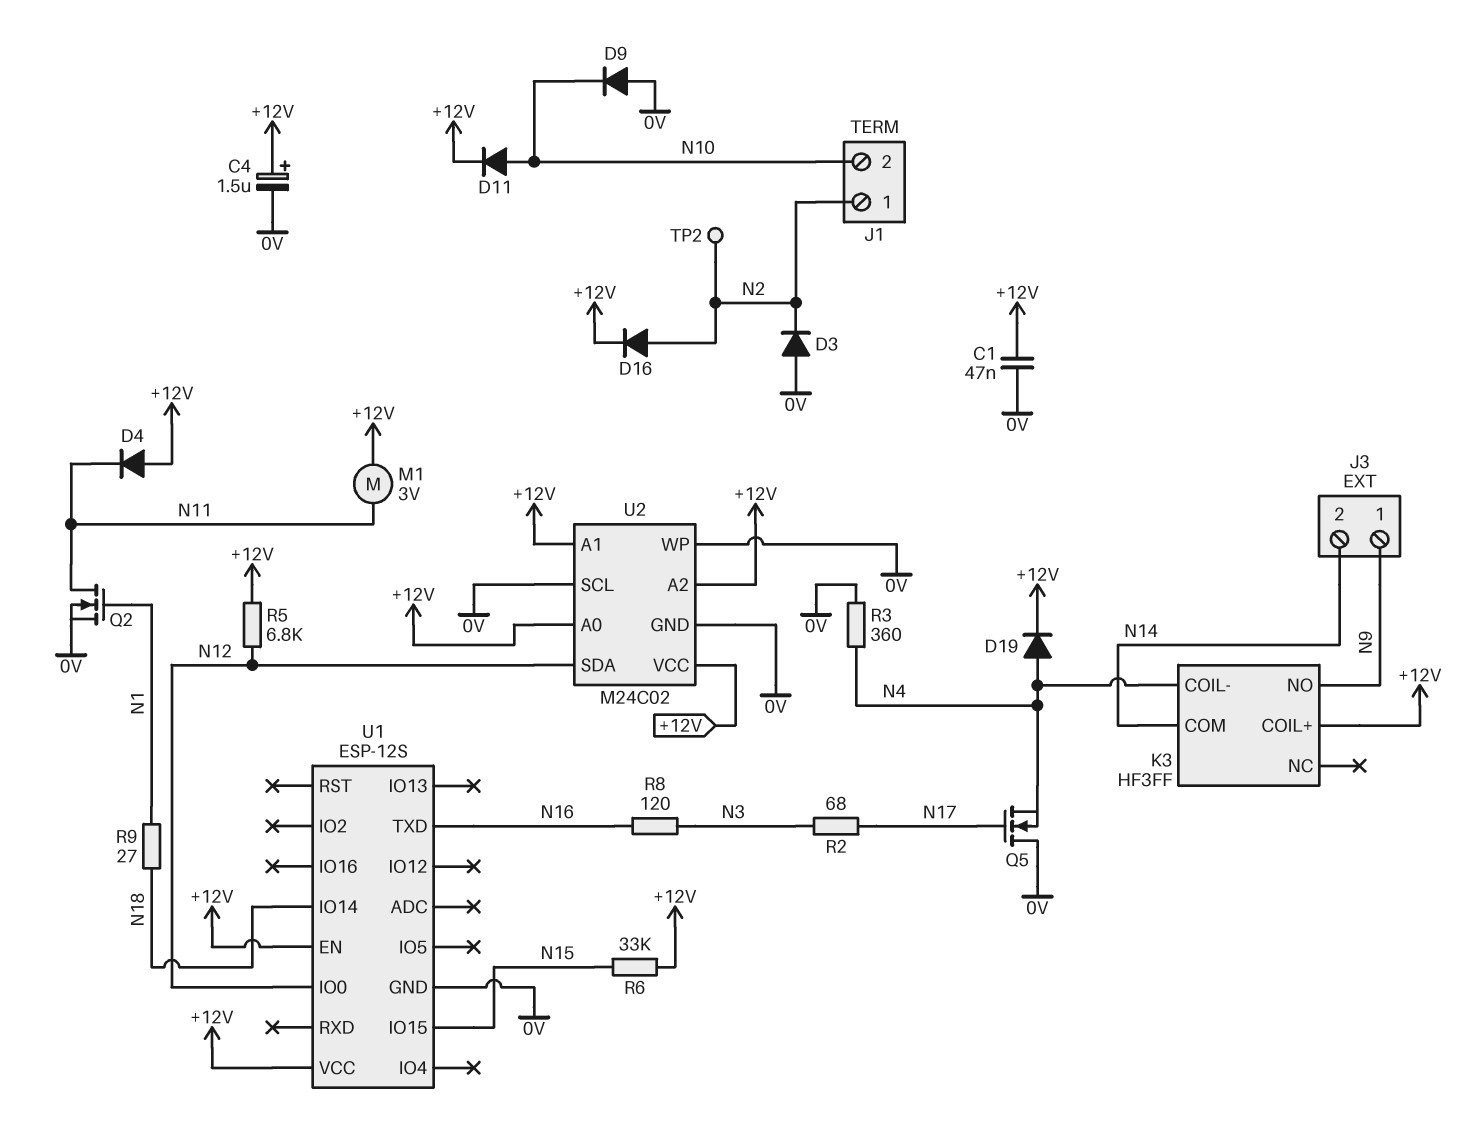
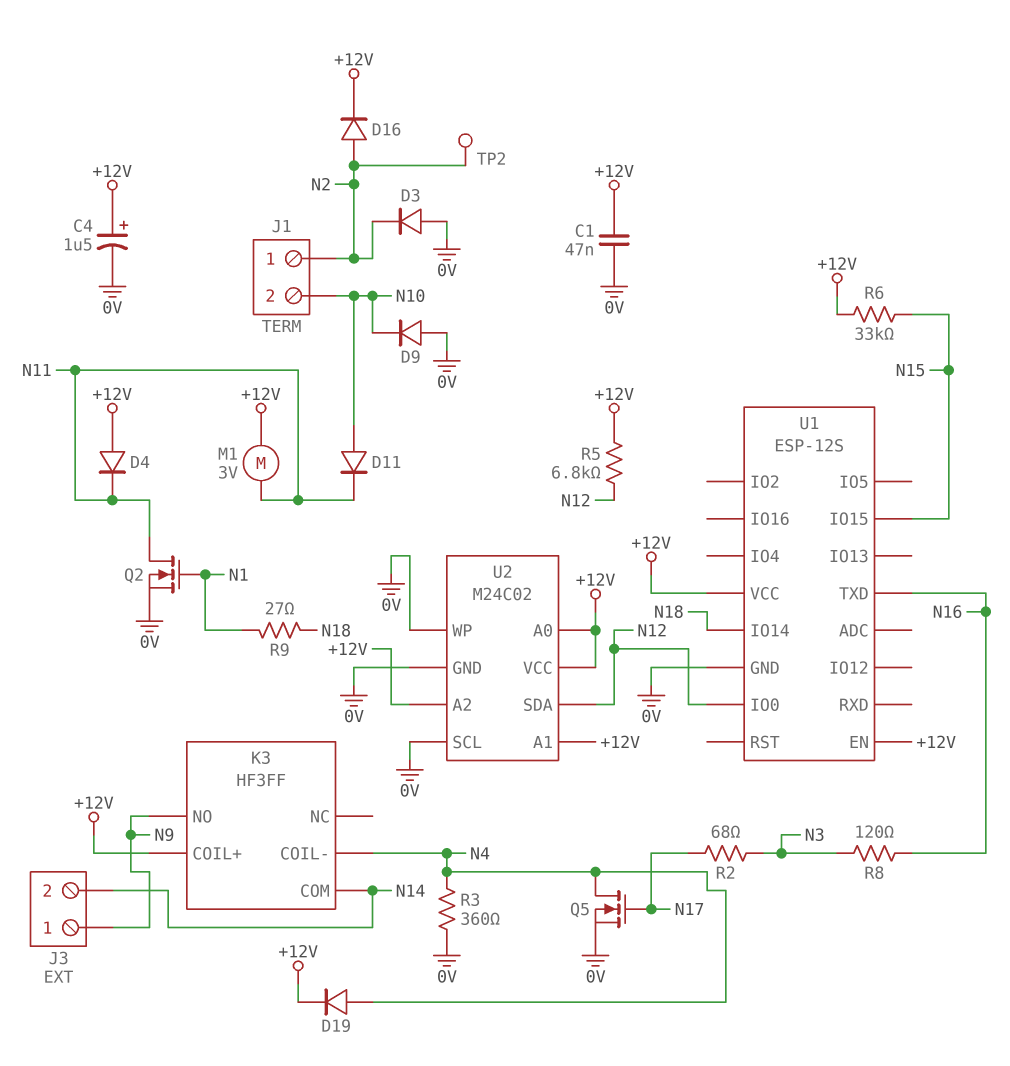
D11: diode (A N10, K +12V) -> diode (A N10, K N11)
Q5: NMOS (G N17, D 0V, S N4) -> NMOS (G N17, D N4, S 0V)

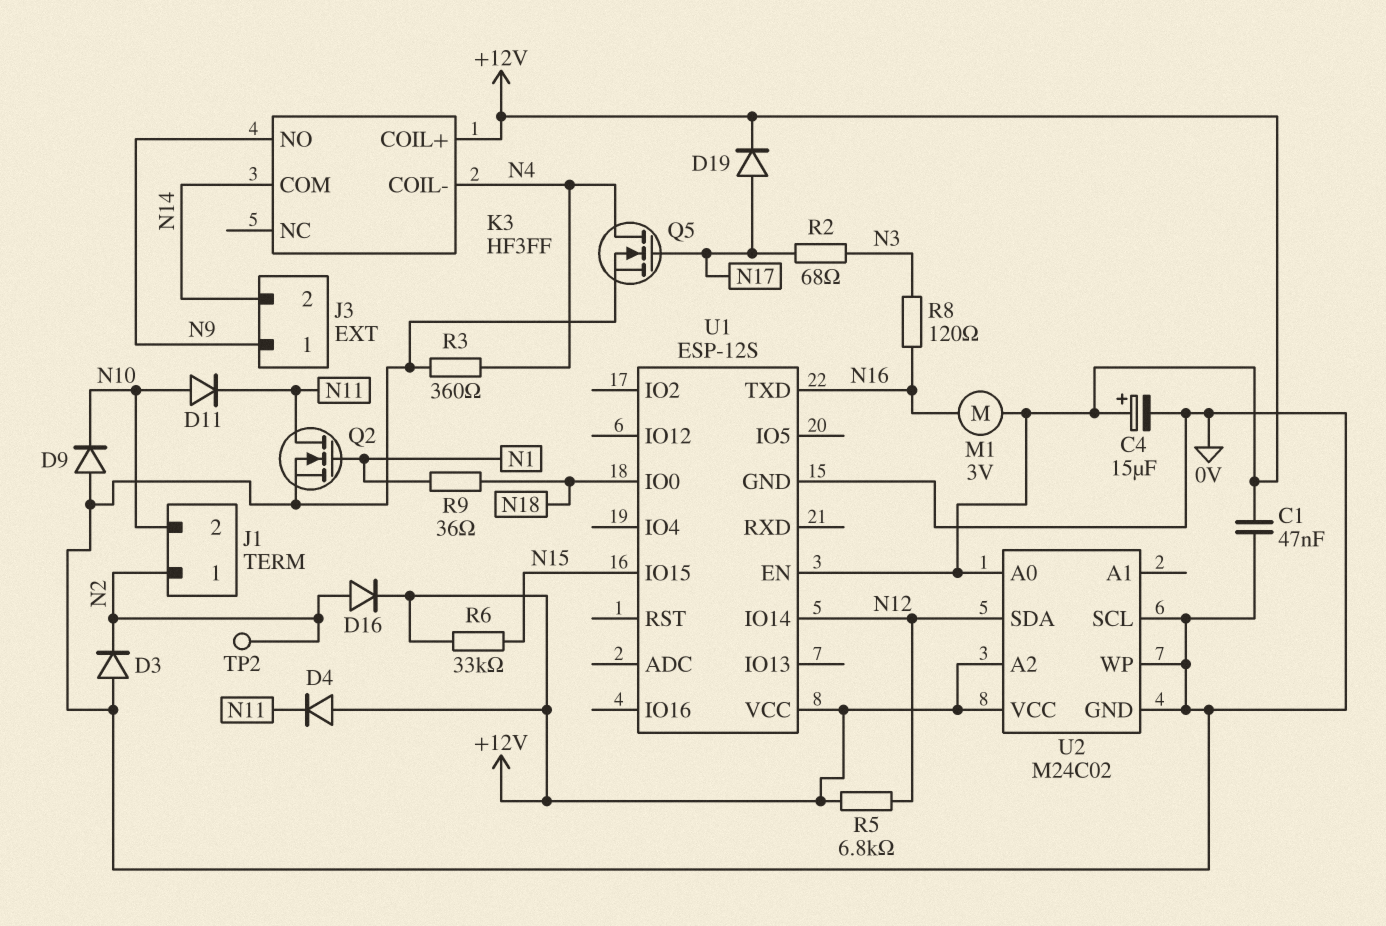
C4: 1.5uF (plus +12V, minus 0V) -> 15uF (plus +12V, minus 0V)
D19: diode (A N4, K +12V) -> diode (A N17, K +12V)
M1: motor 3V (+12V, N11) -> motor 3V (+12V, N16)
R9: 27 (N1, N18) -> 36 (N1, N18)
U1 pin IO0: N12 -> N18
U1 pin IO14: N18 -> N12
U2 pin A1: +12V -> none

